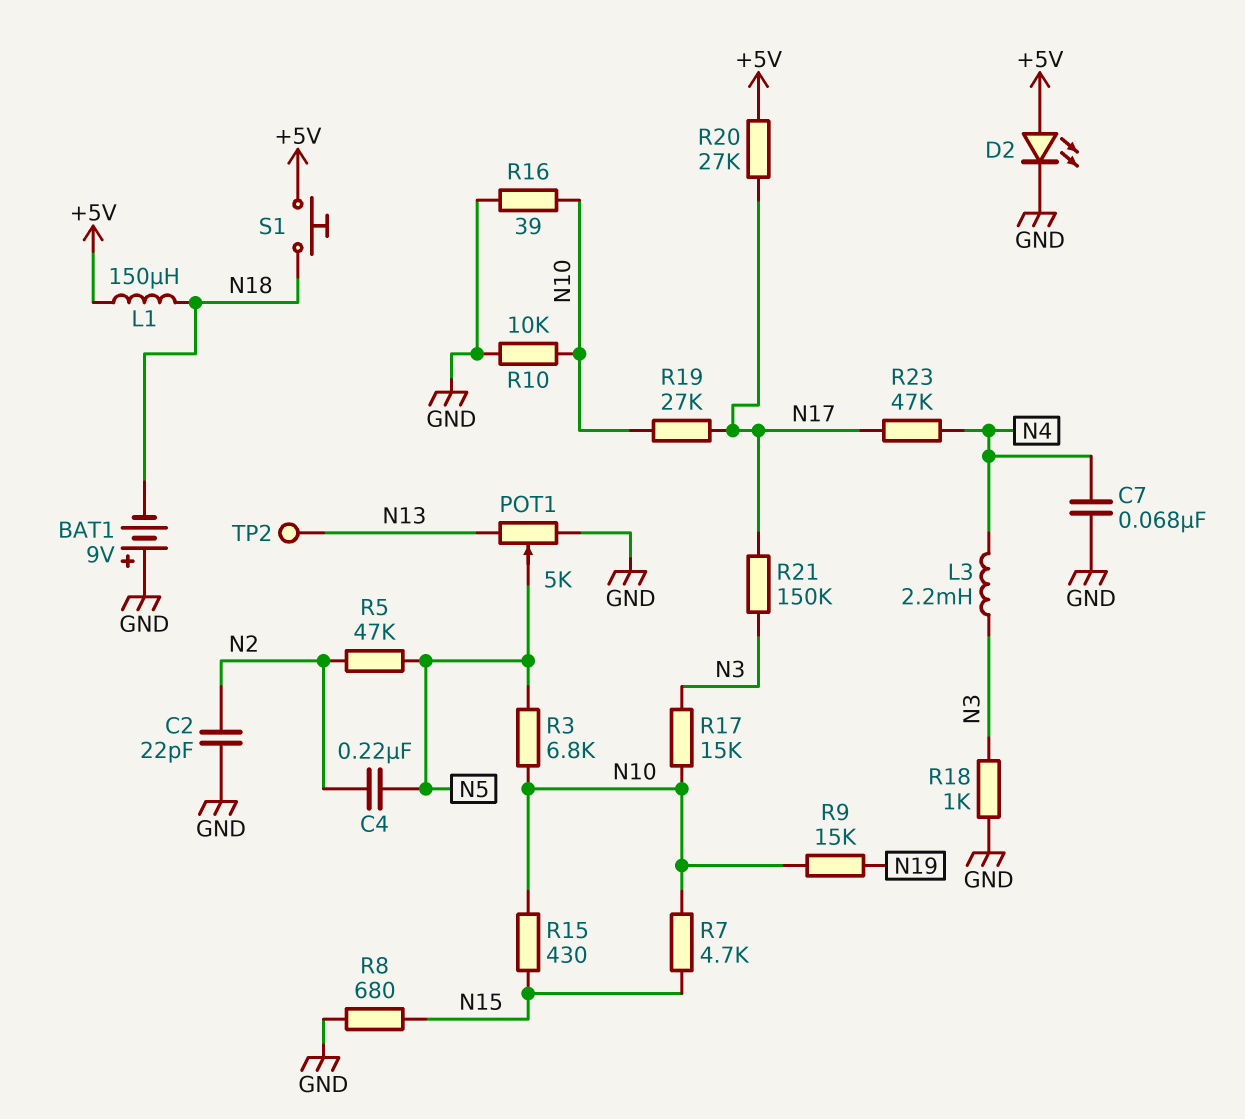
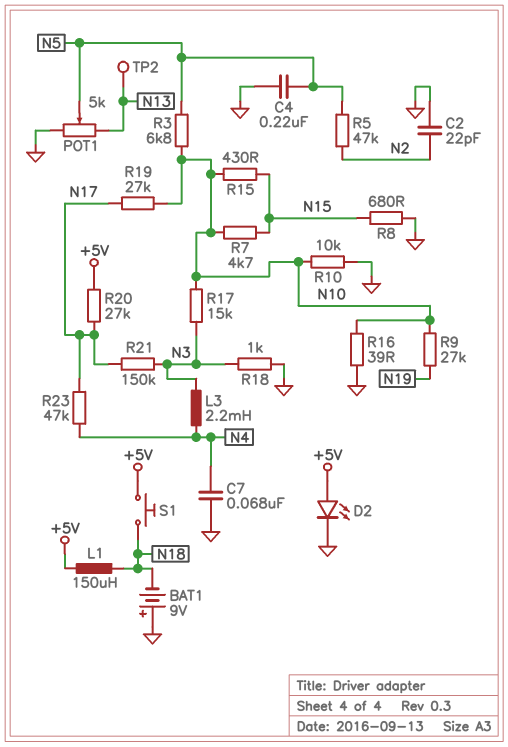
C4: 220nF (N2, N5) -> 220nF (GND, N5)
R9: 15k (N10, N19) -> 27k (N10, N19)

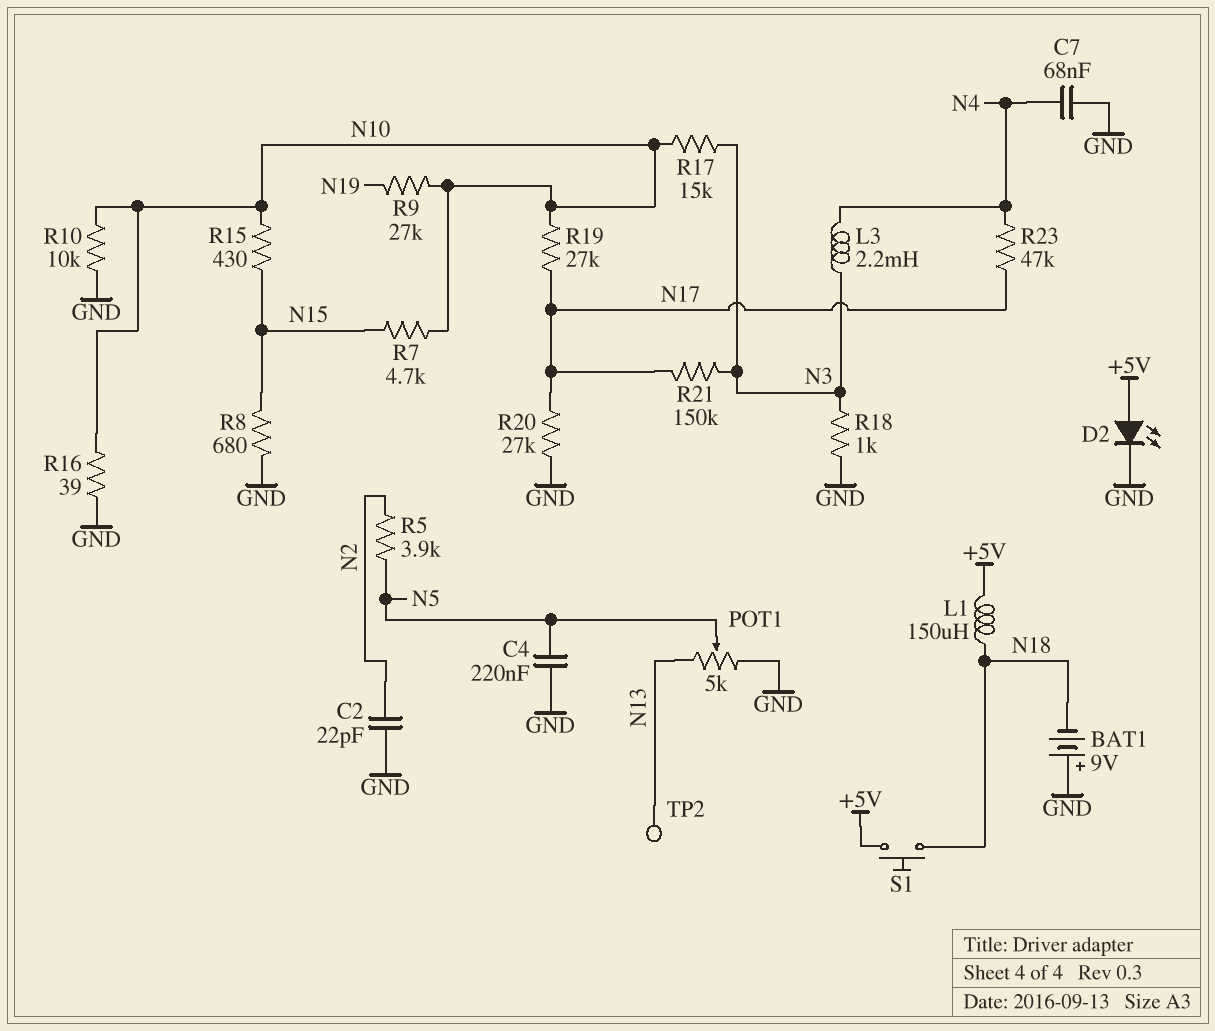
R3: 6.8k (N5, N10) -> none
R5: 47k (N2, N5) -> 3.9k (N2, N5)
R20: 27k (+5V, N17) -> 27k (GND, N17)

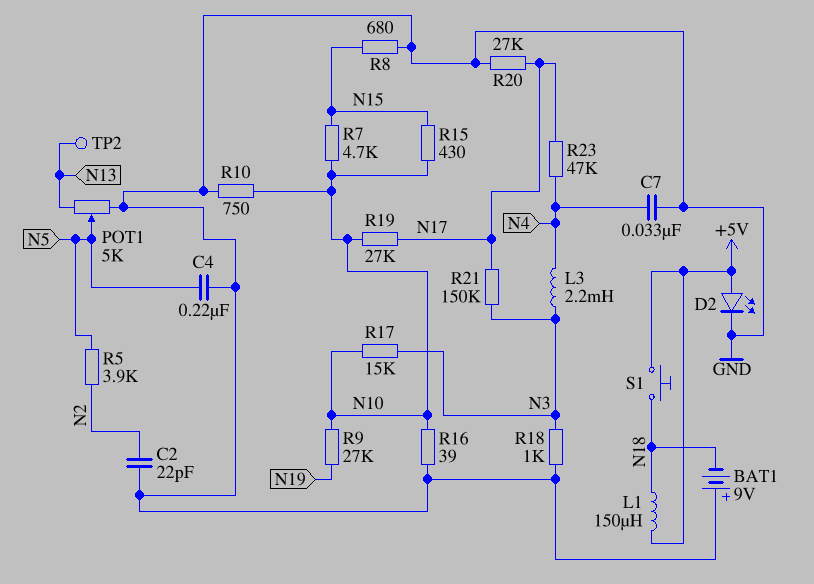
C7: 68nF (GND, N4) -> 33nF (GND, N4)
R10: 10k (GND, N10) -> 750 (GND, N10)

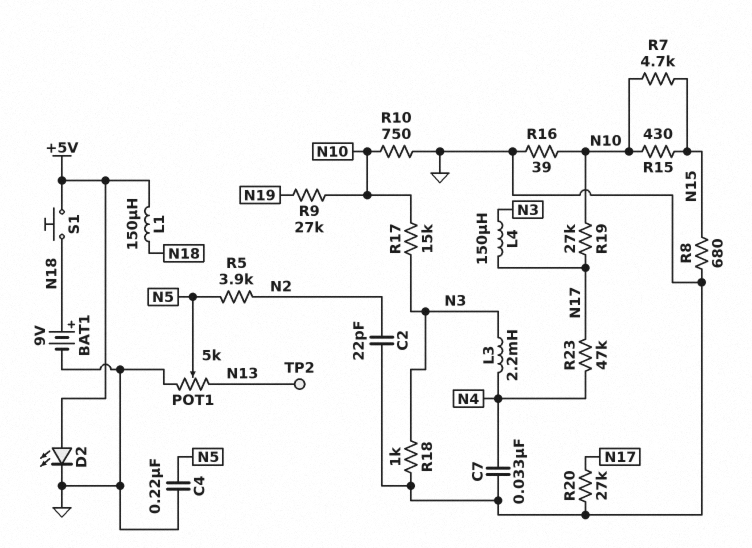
BAT1: 9V (plus GND, minus N18) -> 9V (plus N18, minus GND)
L4: none -> 150uH (N3, N17)
R21: 150k (N3, N17) -> none

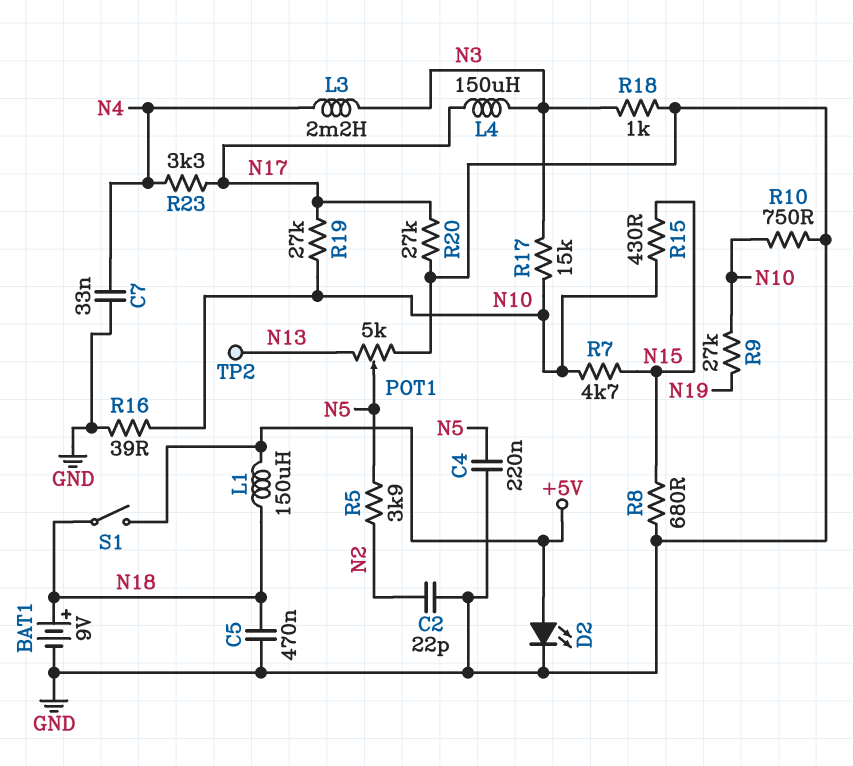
C5: none -> 470nF (GND, N18)
R23: 47k (N4, N17) -> 3.3k (N4, N17)
S1: button (+5V, N18) -> switch (+5V, N18)

